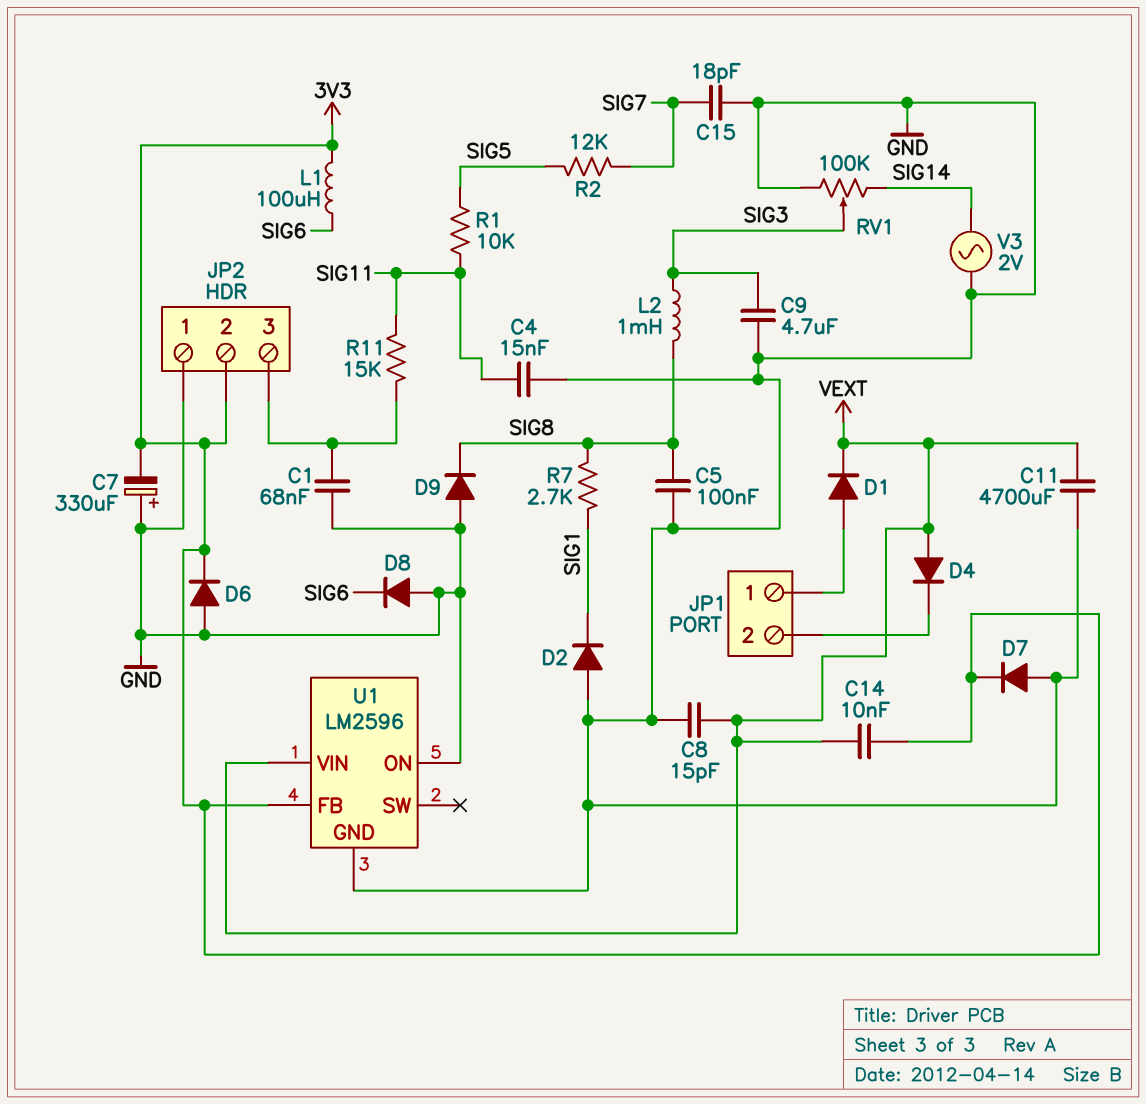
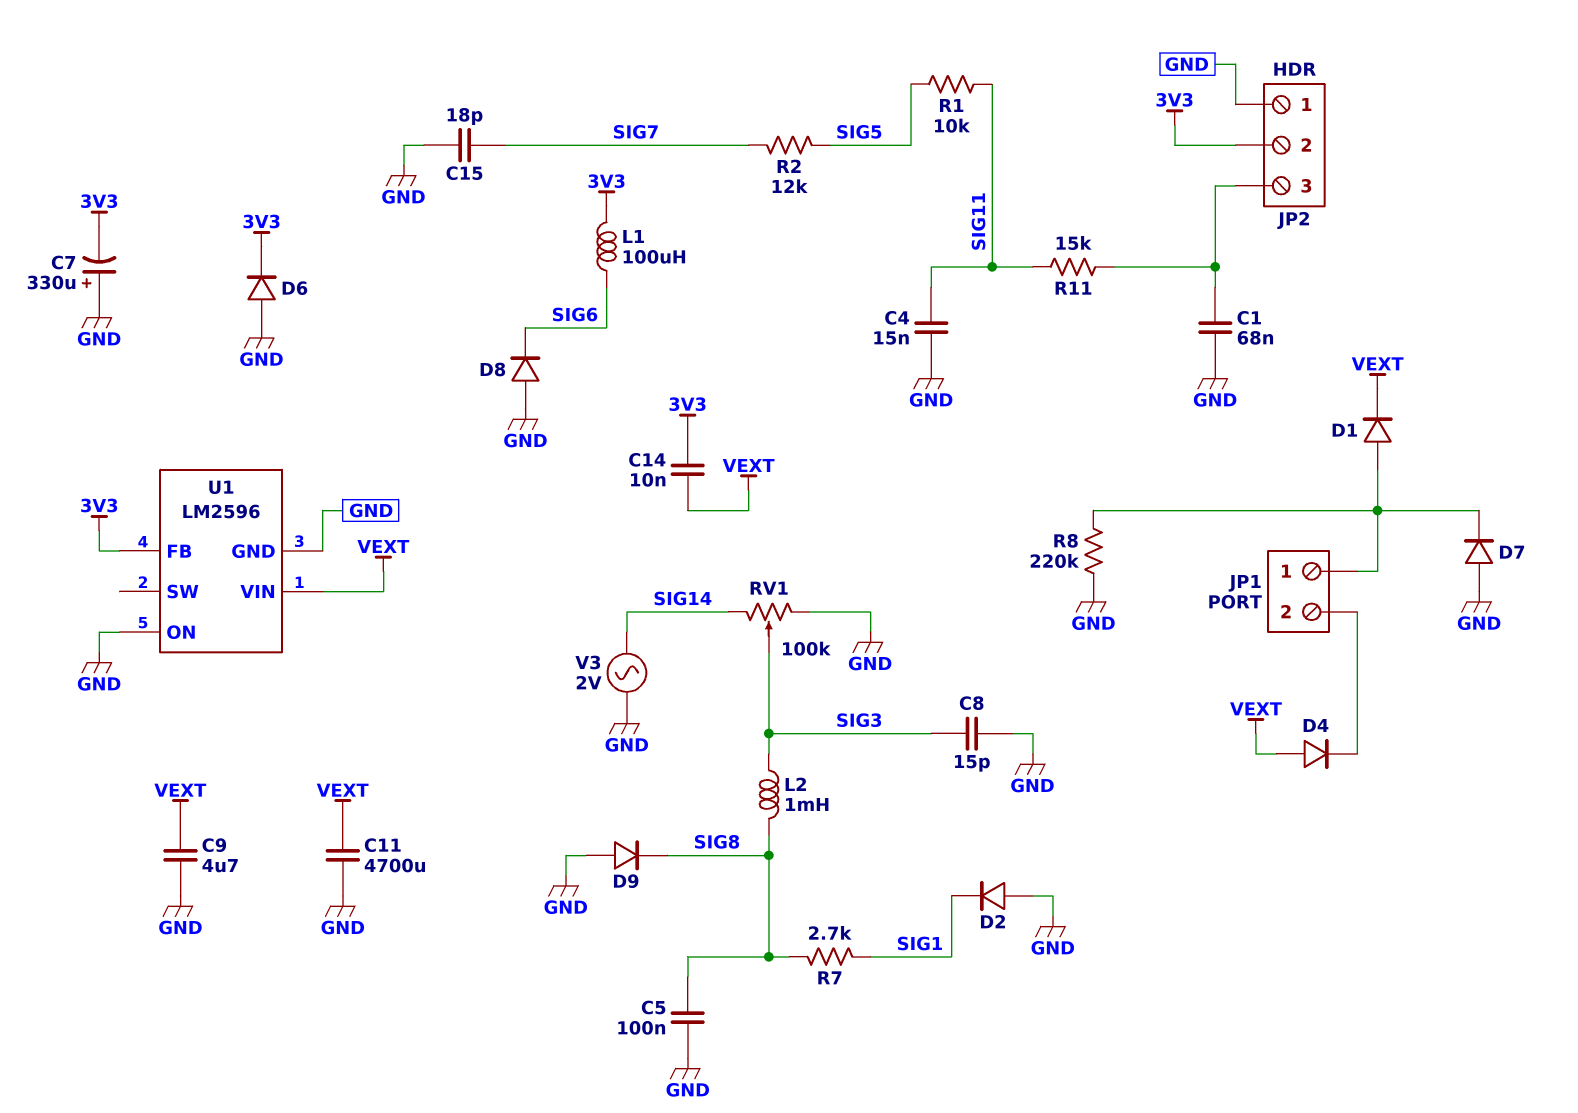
C8: 15pF (GND, VEXT) -> 15pF (GND, SIG3)
C9: 4.7uF (GND, SIG3) -> 4.7uF (GND, VEXT)
D7: diode (A GND, K 3V3) -> diode (A GND, K JP1/1)
R8: none -> 220k (GND, JP1/1)

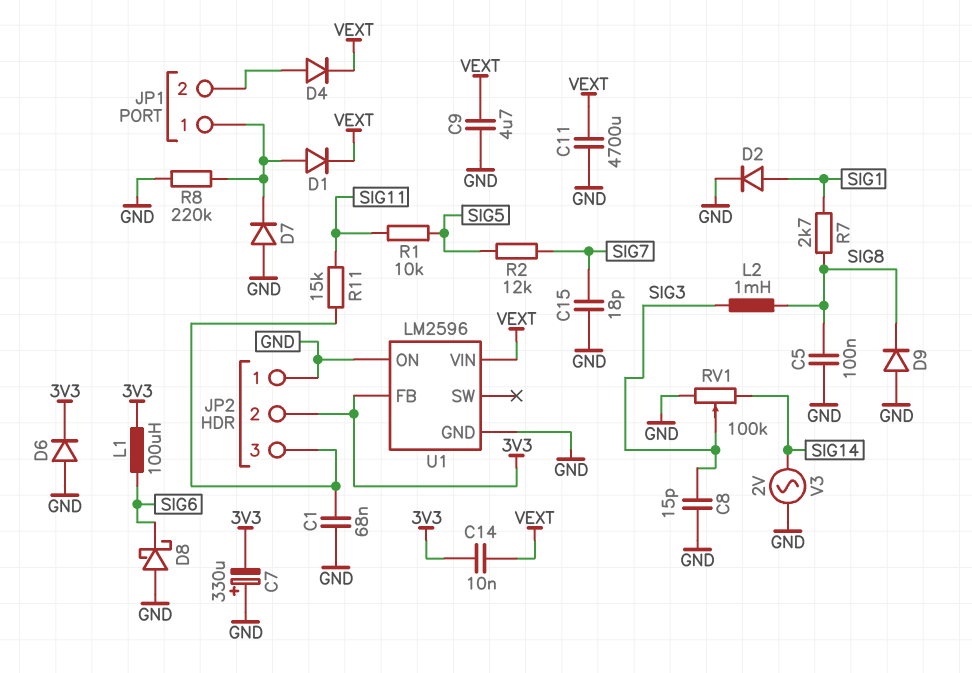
C4: 15nF (GND, SIG11) -> none
D2: diode (A GND, K SIG1) -> diode (A SIG1, K GND)
D4: diode (A VEXT, K JP1/2) -> diode (A JP1/2, K VEXT)
D8: diode (A GND, K SIG6) -> schottky (A GND, K SIG6)

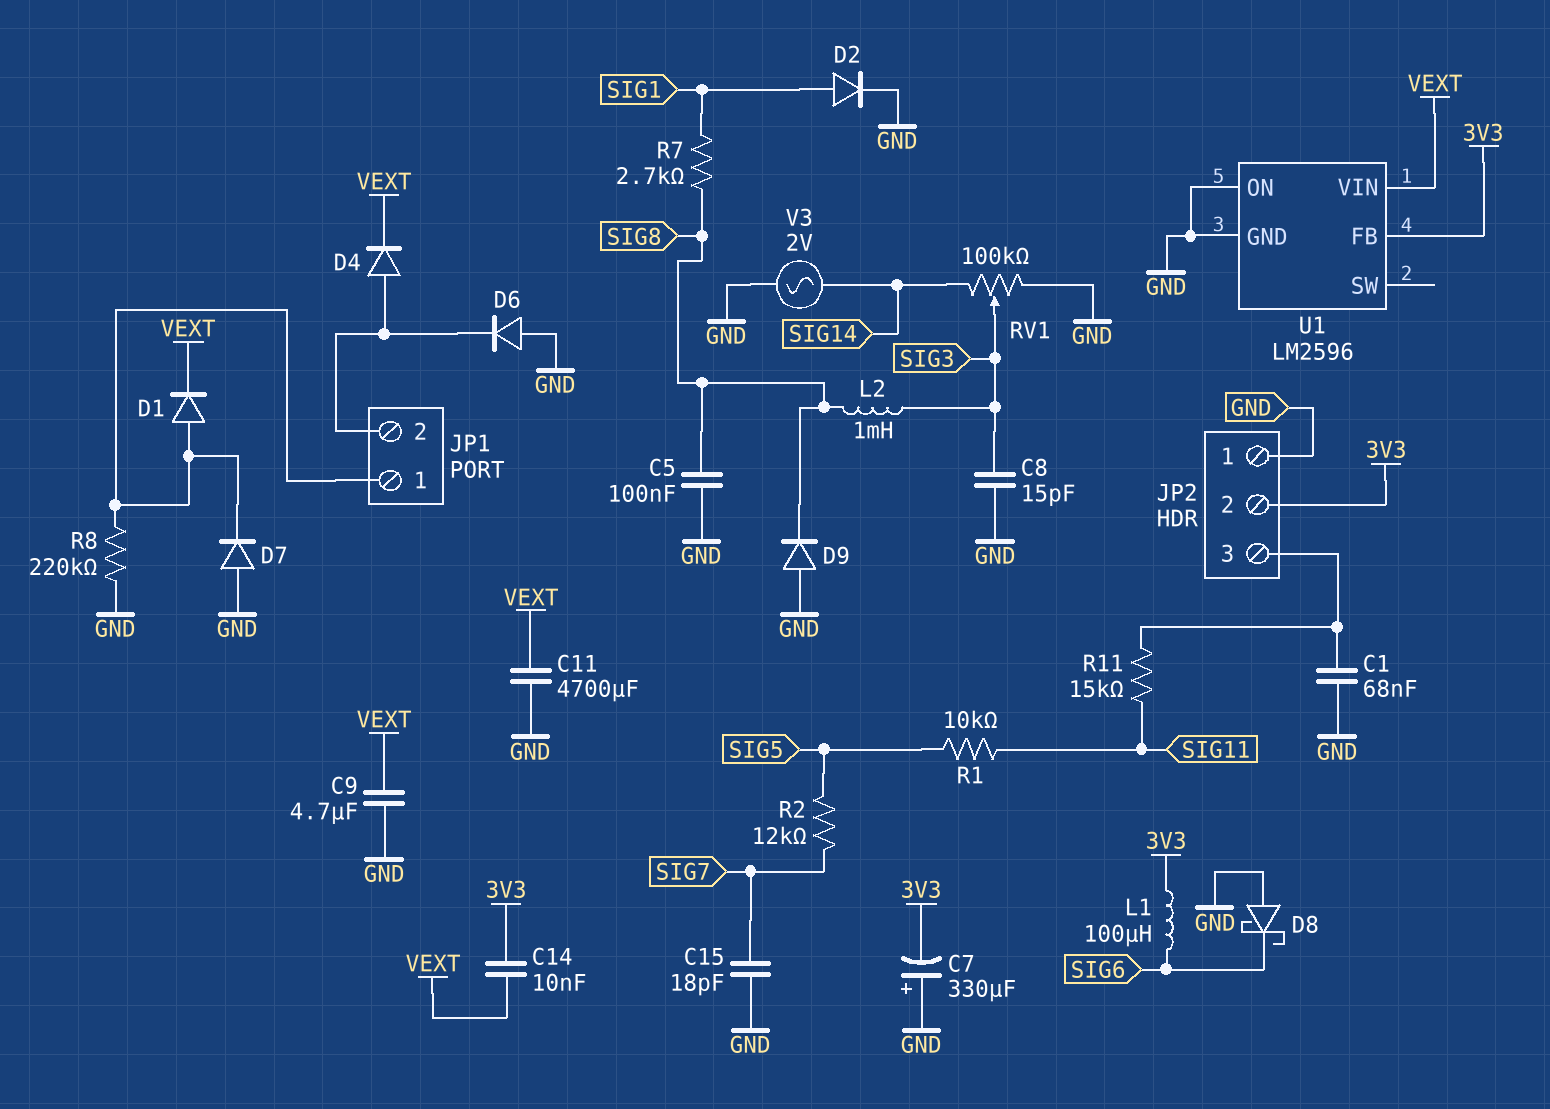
D6: diode (A GND, K 3V3) -> diode (A GND, K JP1/2)

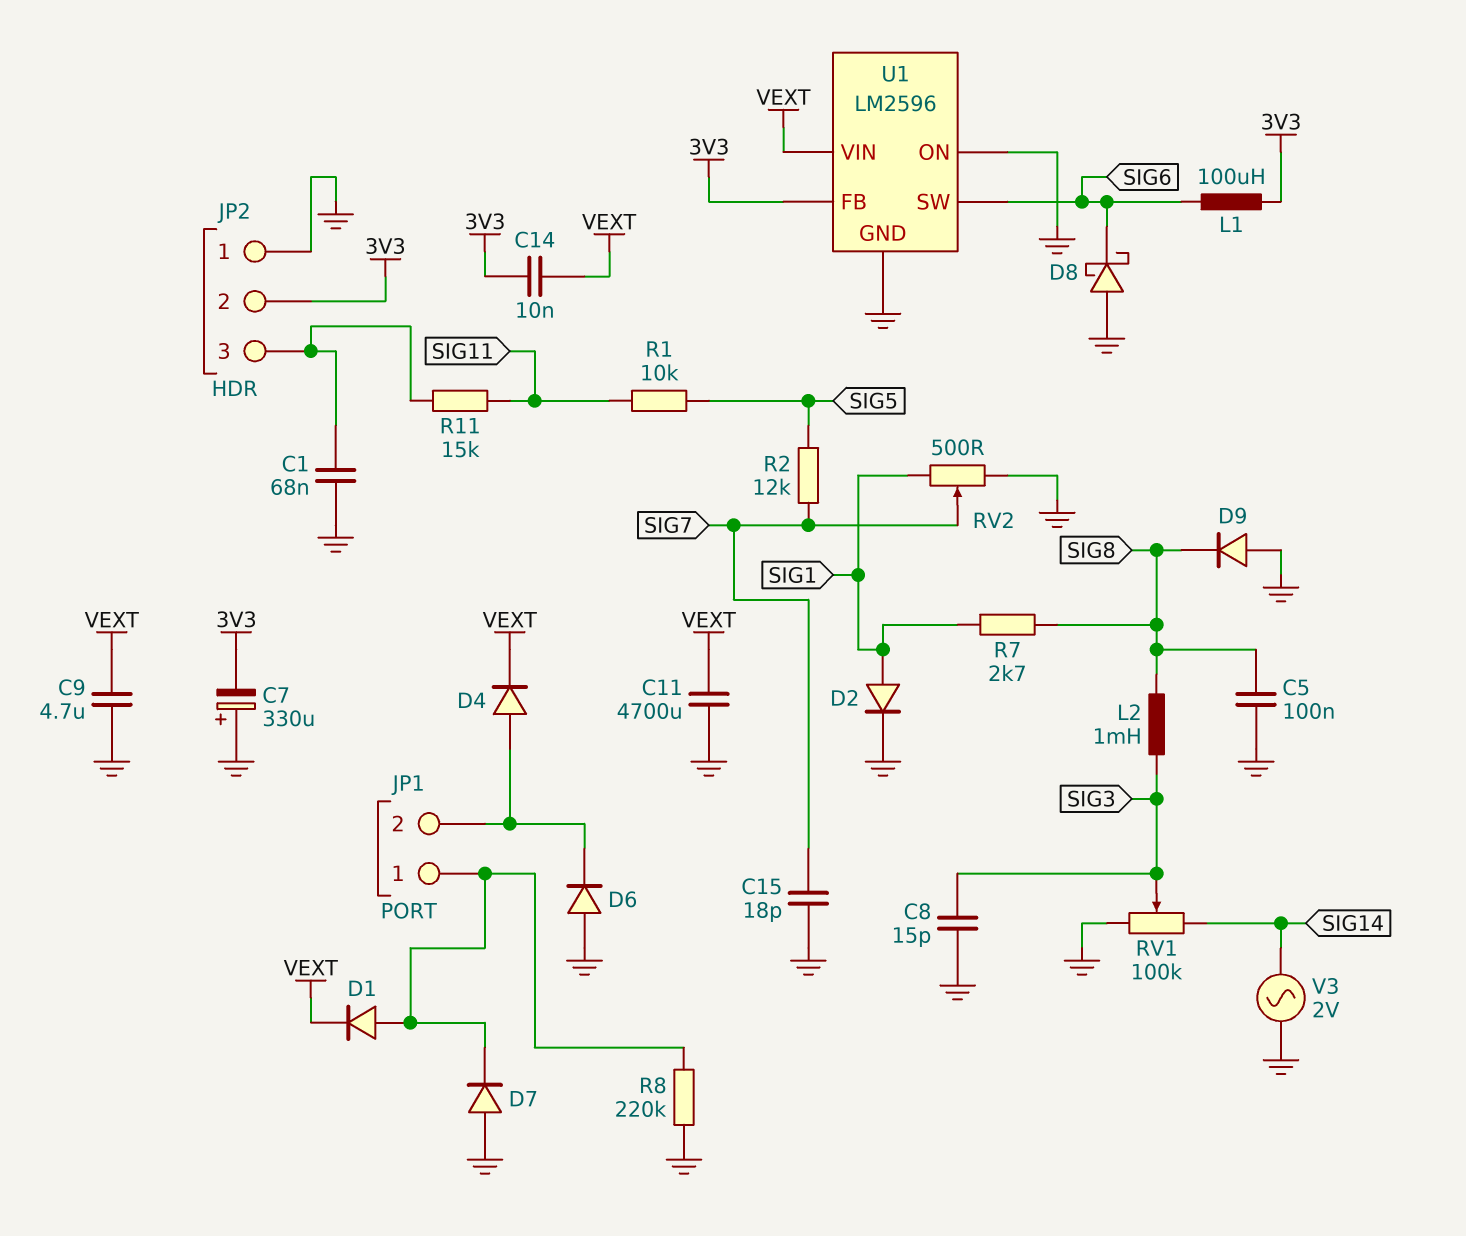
RV2: none -> 500 (GND, SIG1, wiper SIG7)
U1 pin SW: none -> SIG6

